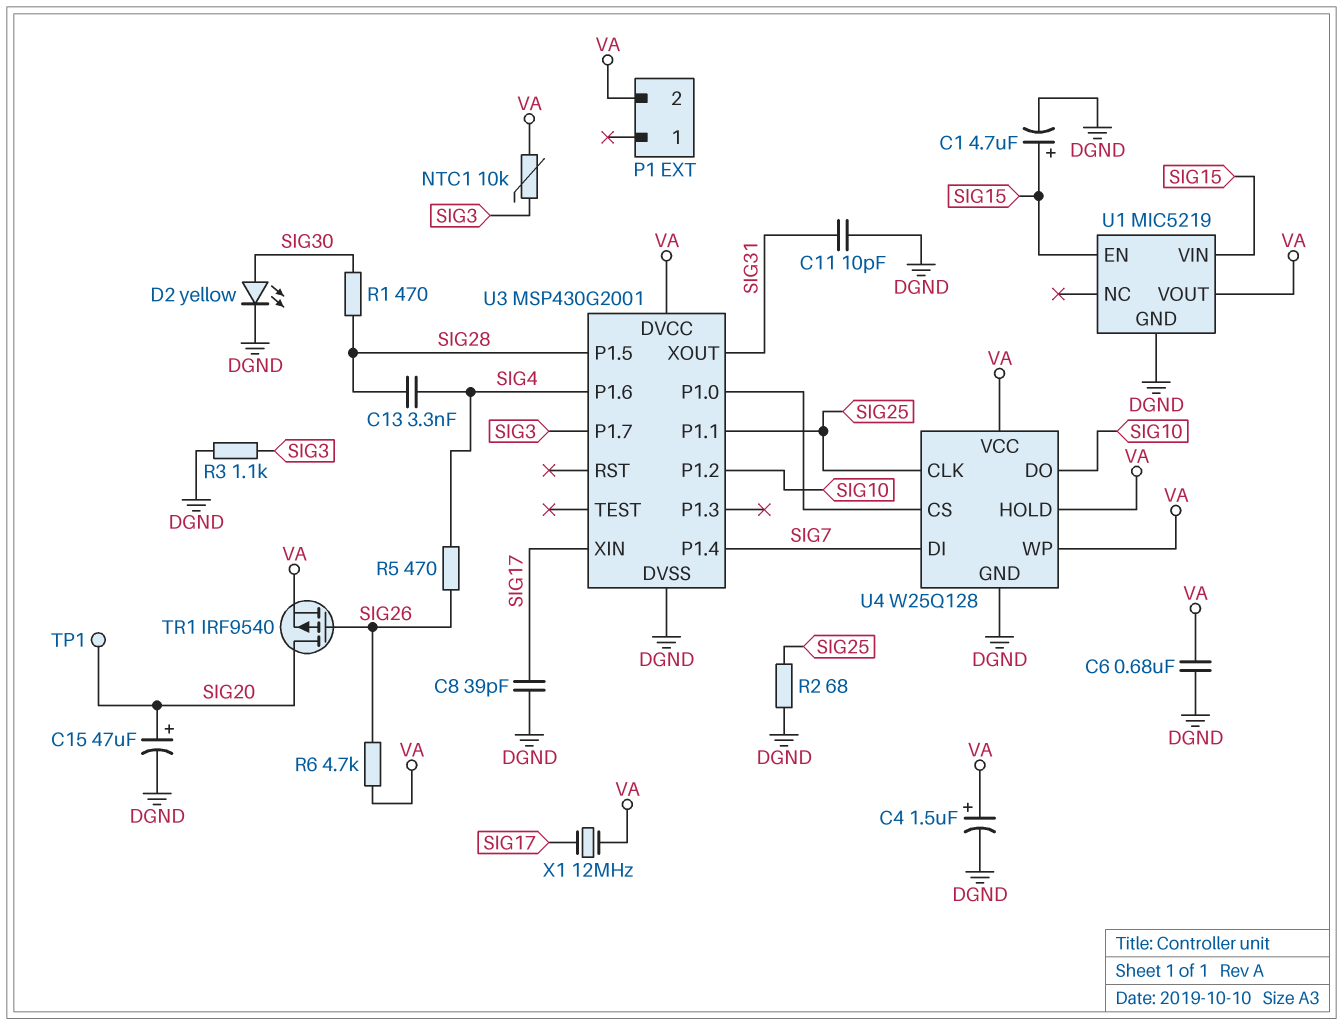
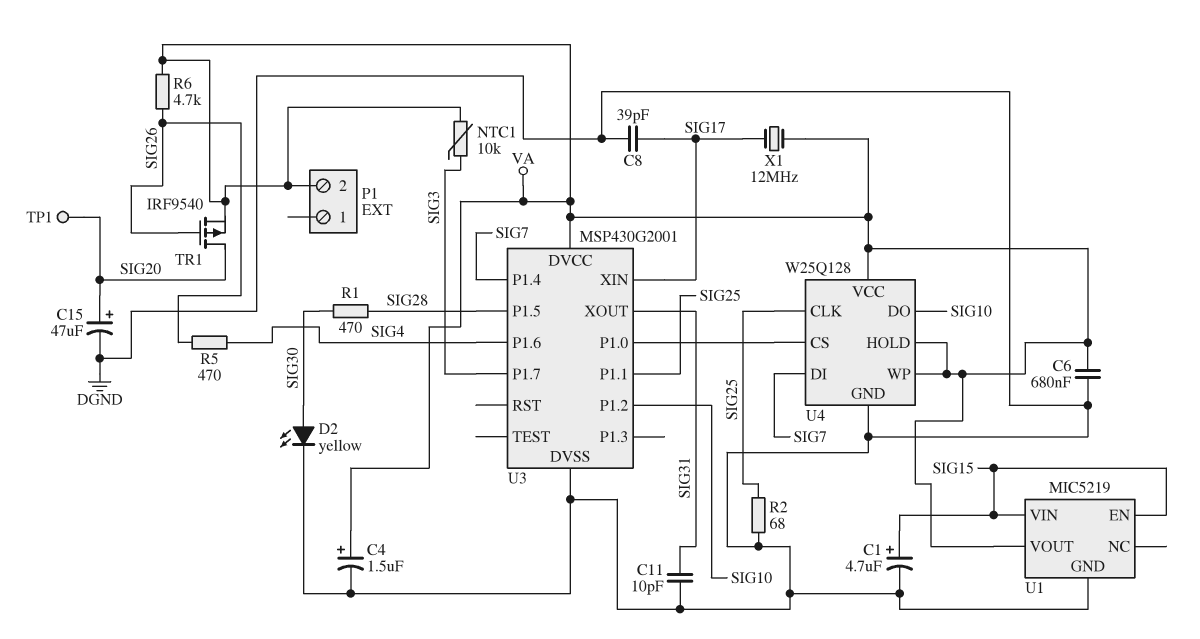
C13: 3.3nF (SIG4, SIG28) -> none
R3: 1.1k (DGND, SIG3) -> none

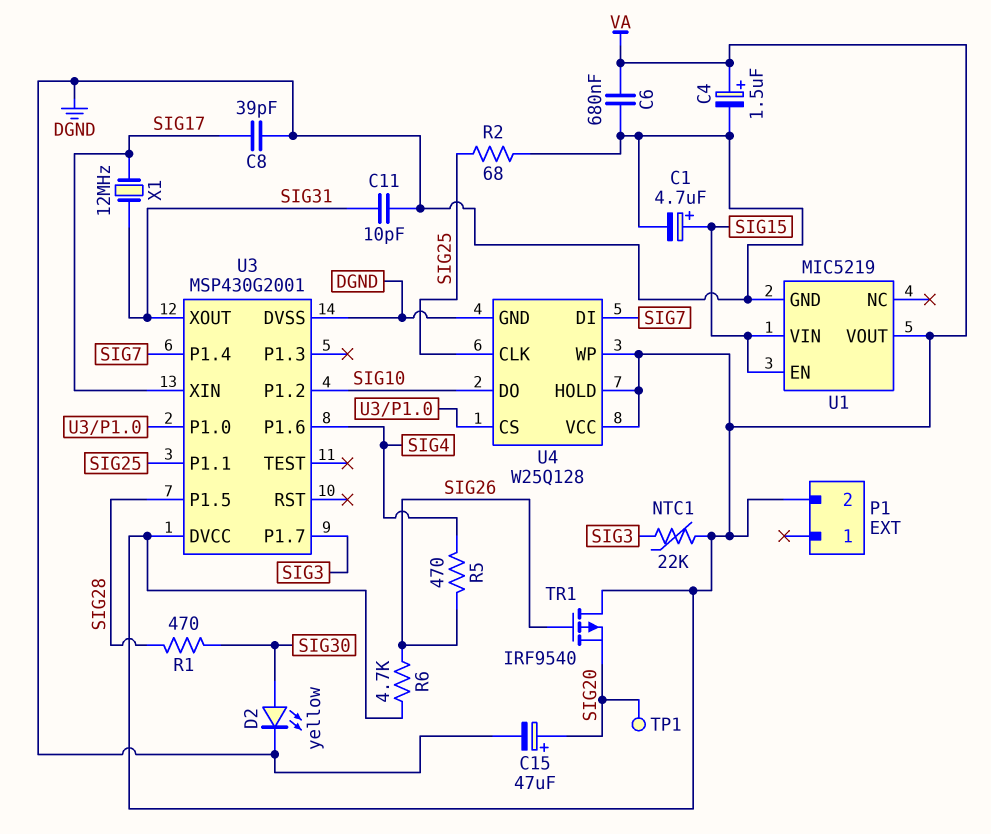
NTC1: 10k (SIG3, VA) -> 22k (SIG3, VA)
TR1: PMOS IRF9540 (G SIG26, D SIG20, S VA) -> PMOS IRF9540 (G SIG26, D VA, S SIG20)
X1: 12MHz (SIG17, VA) -> 12MHz (SIG17, SIG31)

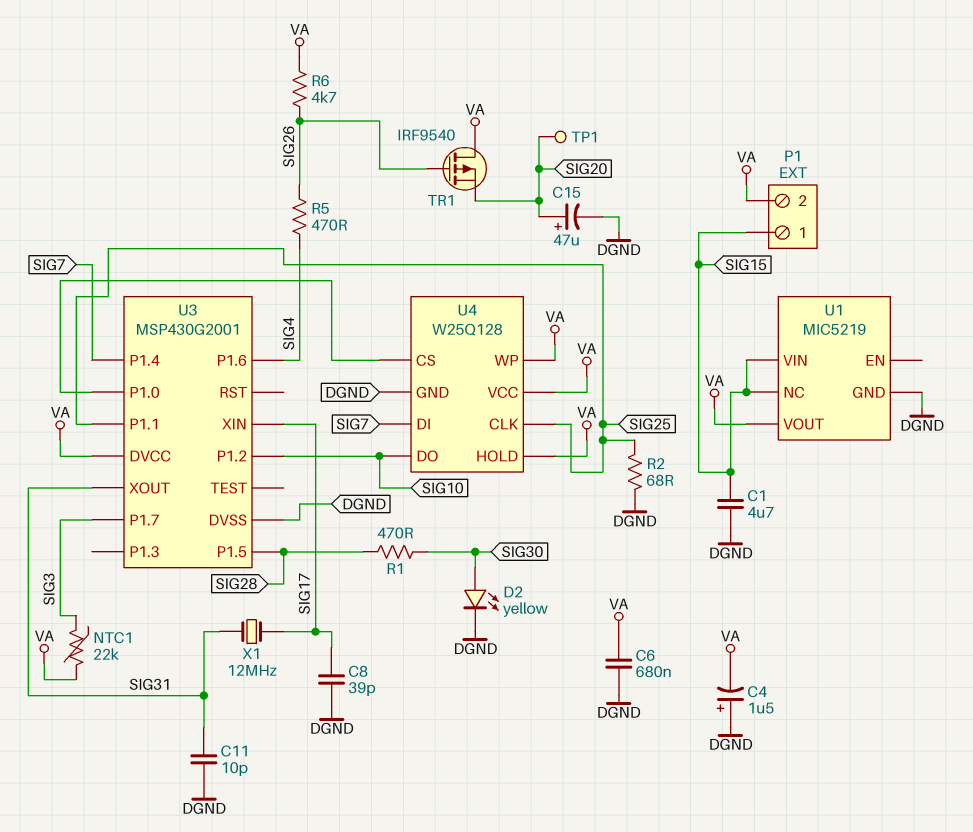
C1: 4.7uF (plus SIG15, minus DGND) -> 4.7uF (DGND, SIG15)
C4: 1.5uF (plus VA, minus DGND) -> 1.5uF (plus DGND, minus VA)
P1 pin 1: none -> SIG15
U1 pin EN: SIG15 -> none
U1 pin NC: none -> SIG15

